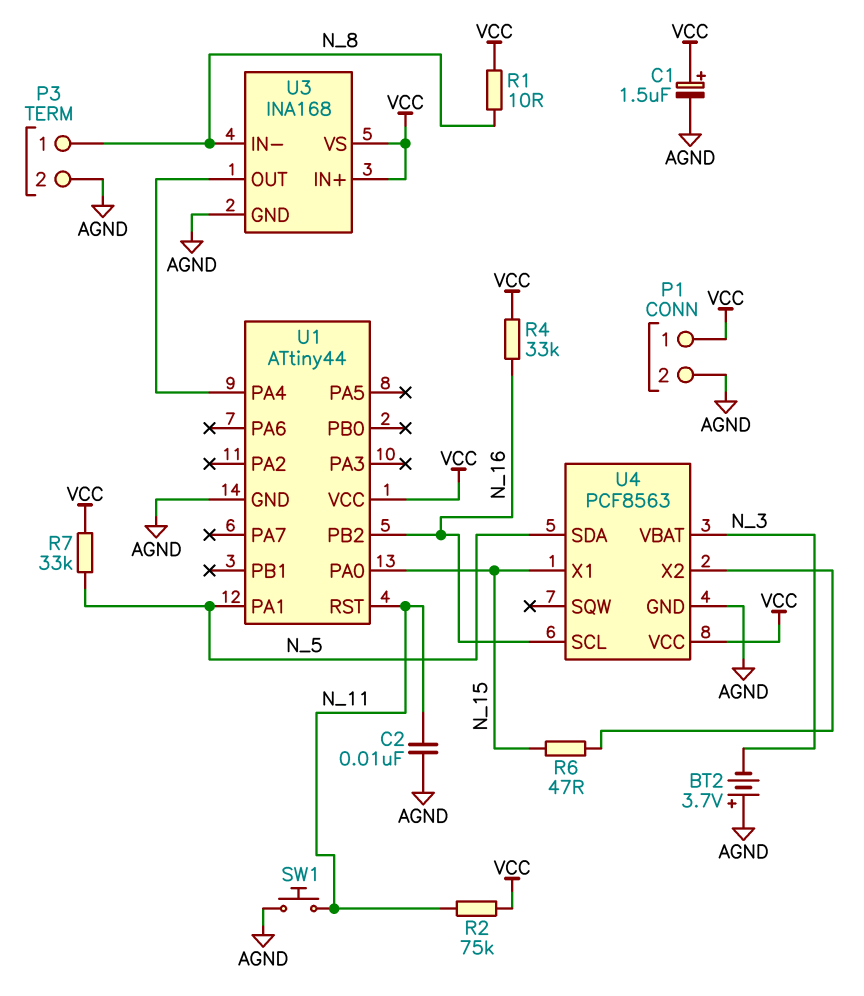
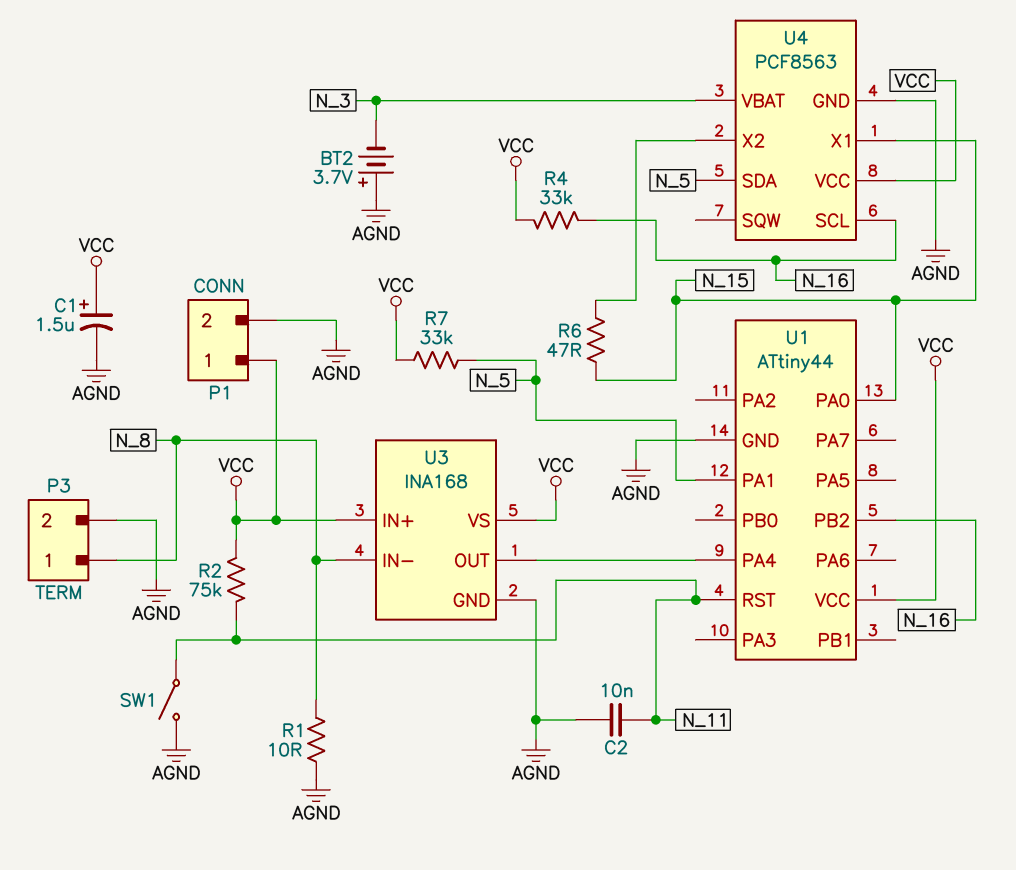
R1: 10 (N_8, VCC) -> 10 (AGND, N_8)
SW1: button (AGND, N_11) -> switch (AGND, N_11)

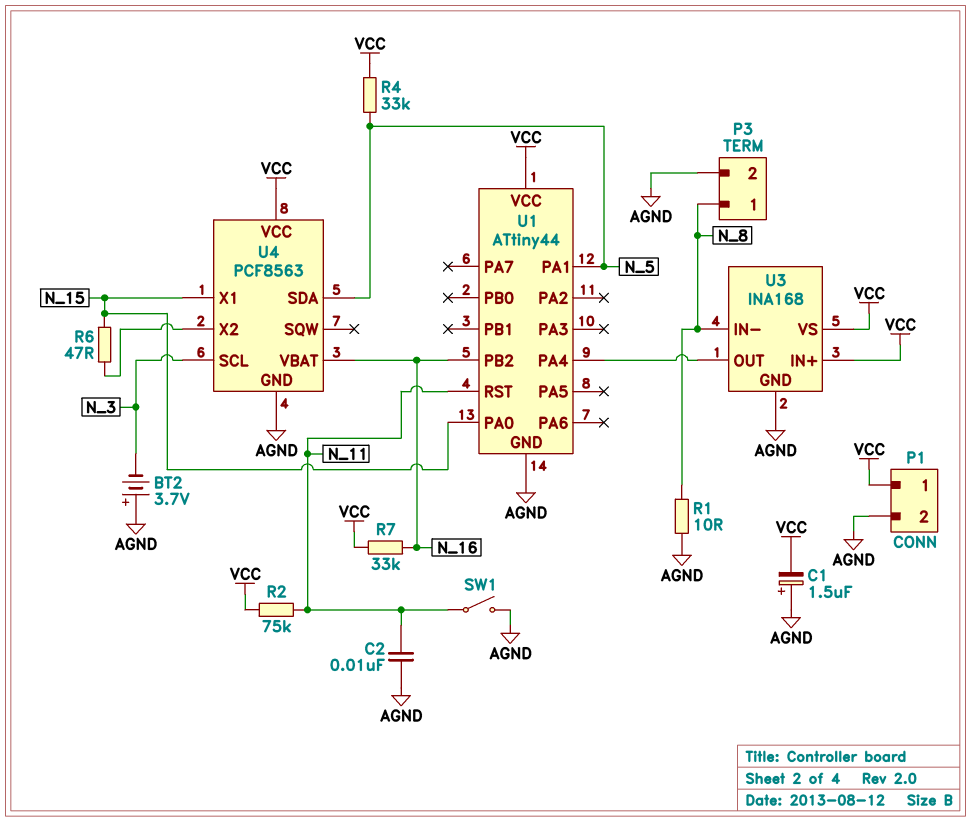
C1: 1.5uF (plus VCC, minus AGND) -> 1.5uF (plus AGND, minus VCC)
R4: 33k (N_16, VCC) -> 33k (N_5, VCC)
R7: 33k (N_5, VCC) -> 33k (N_16, VCC)
U4 pin SCL: N_16 -> N_3
U4 pin VBAT: N_3 -> N_16

